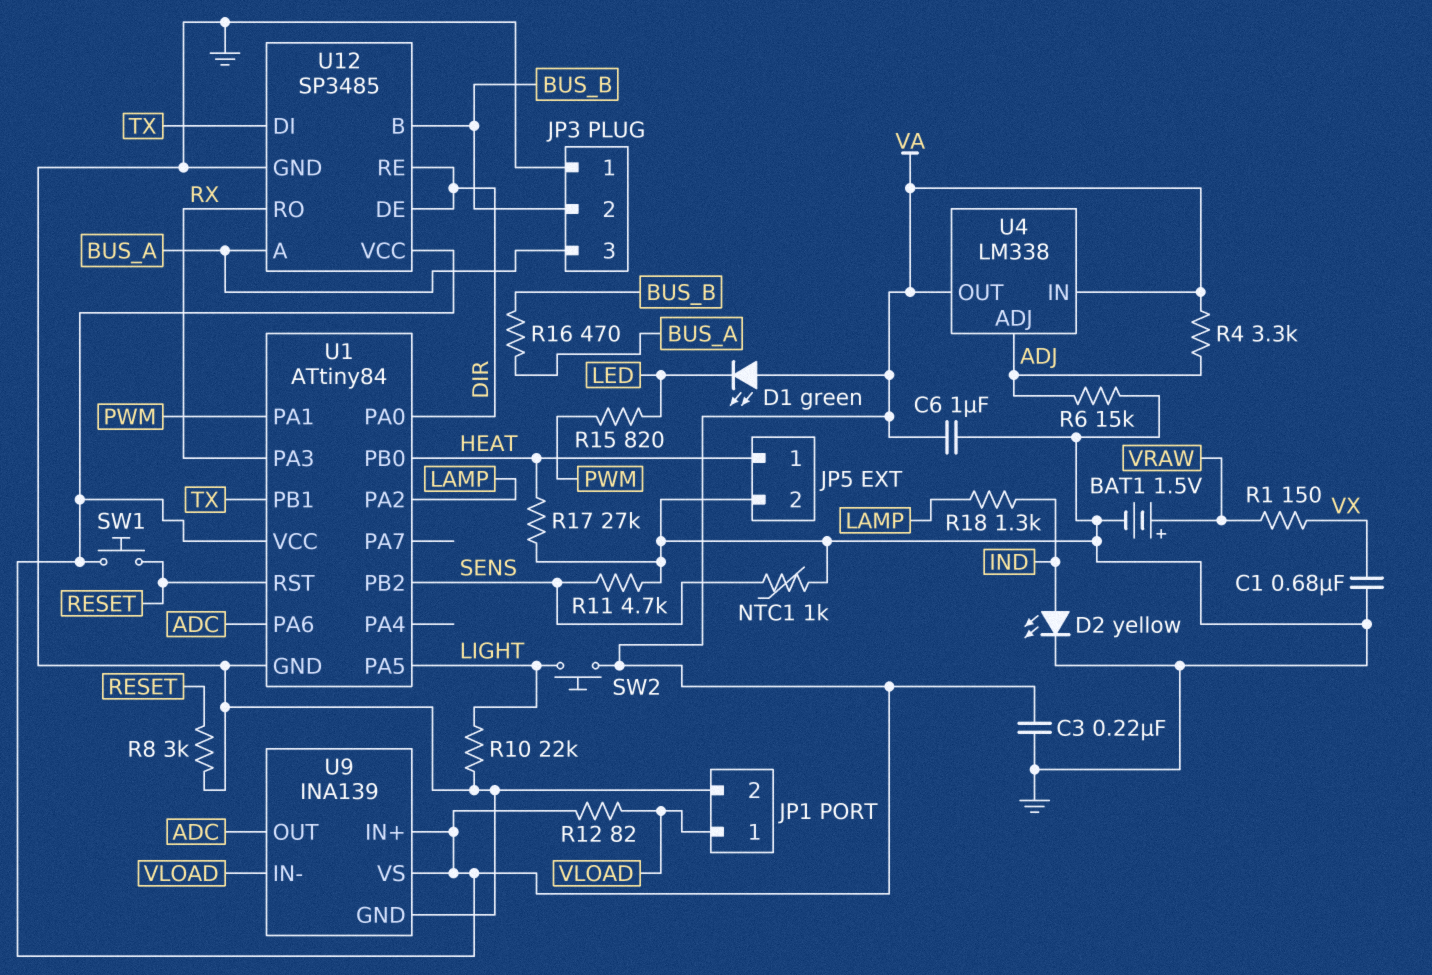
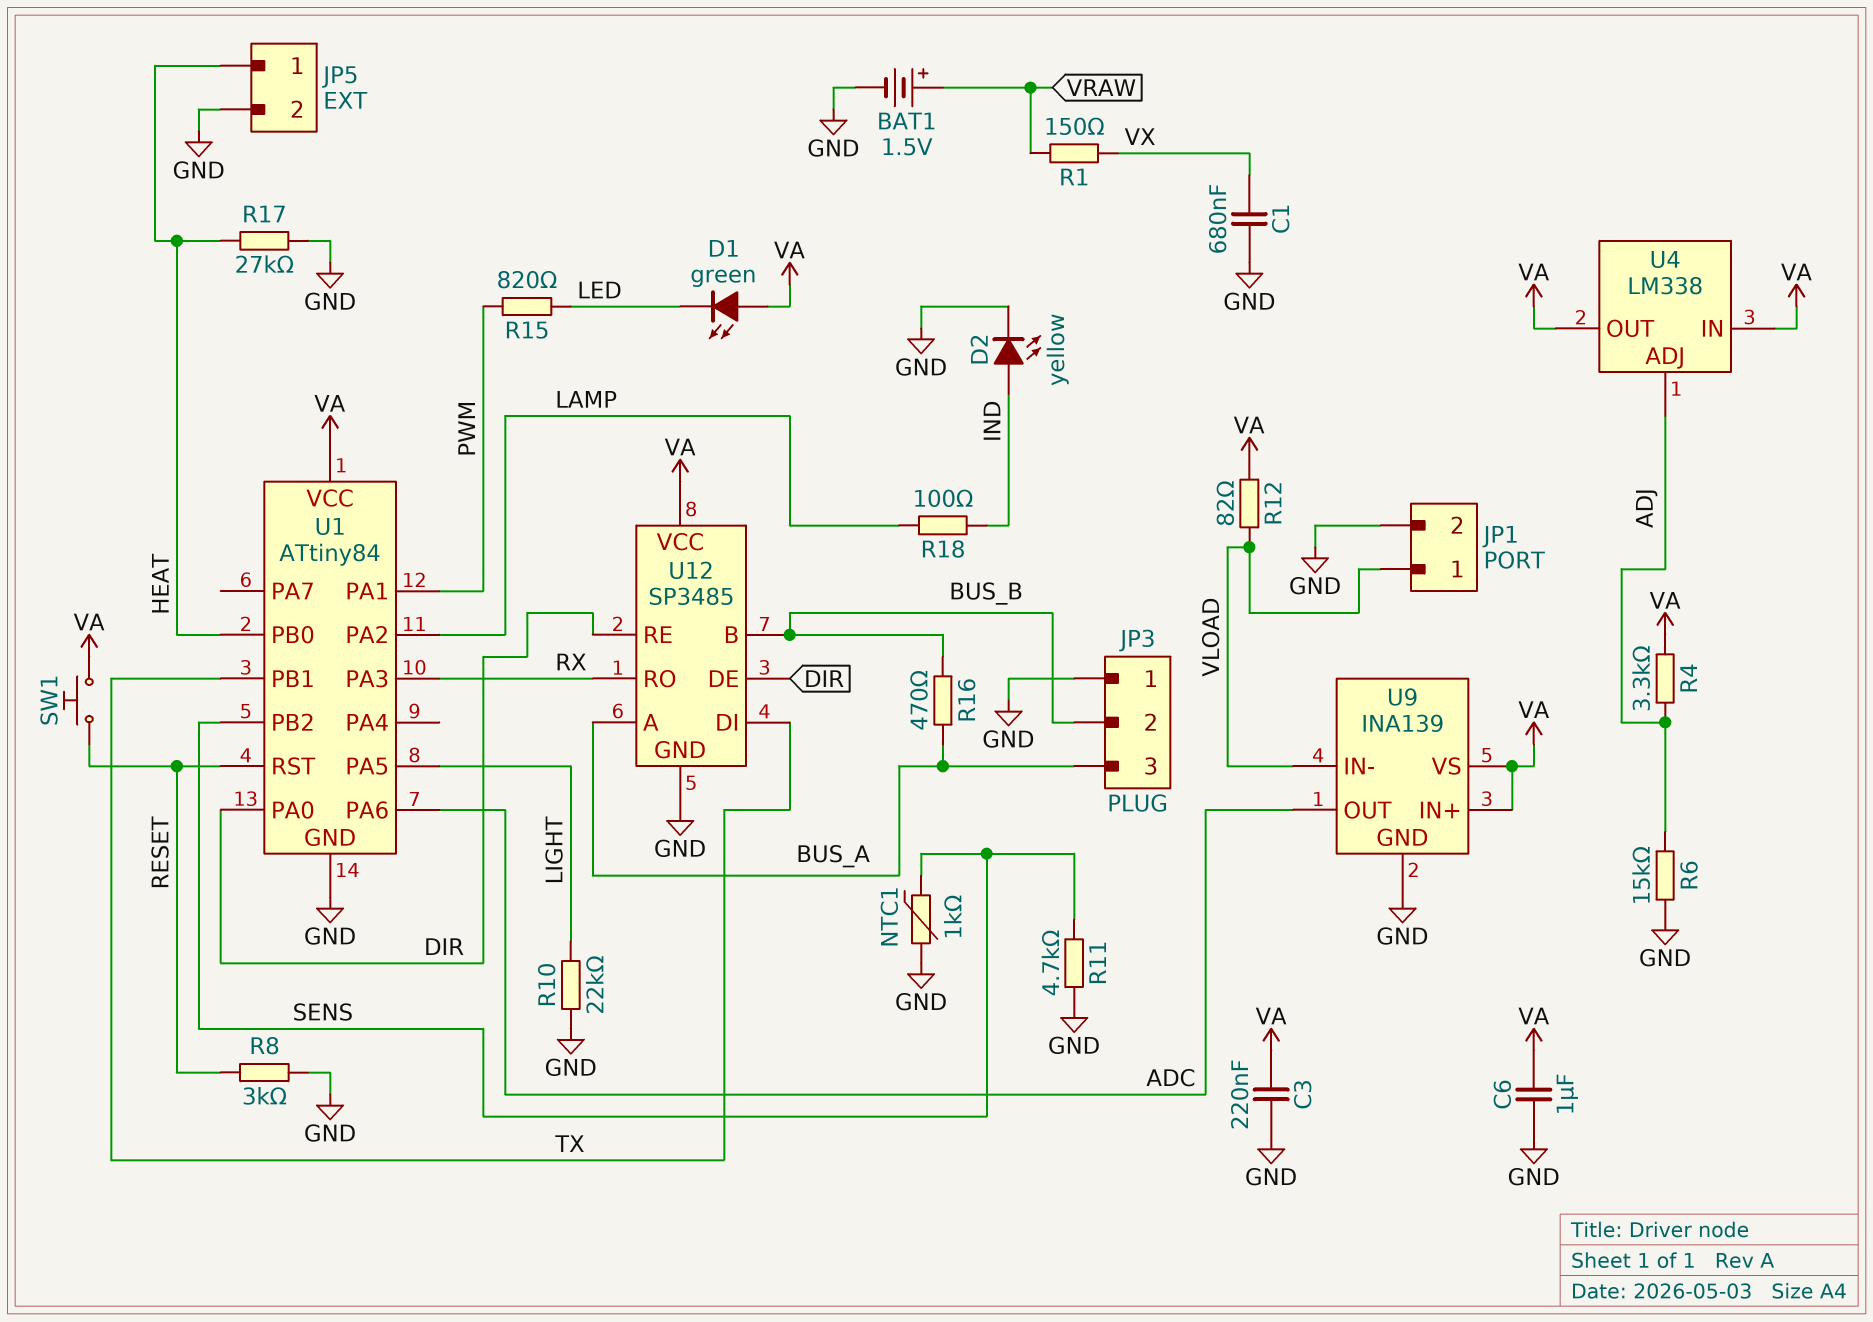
R18: 1.3k (IND, LAMP) -> 100 (IND, LAMP)
SW2: button (LIGHT, VA) -> none

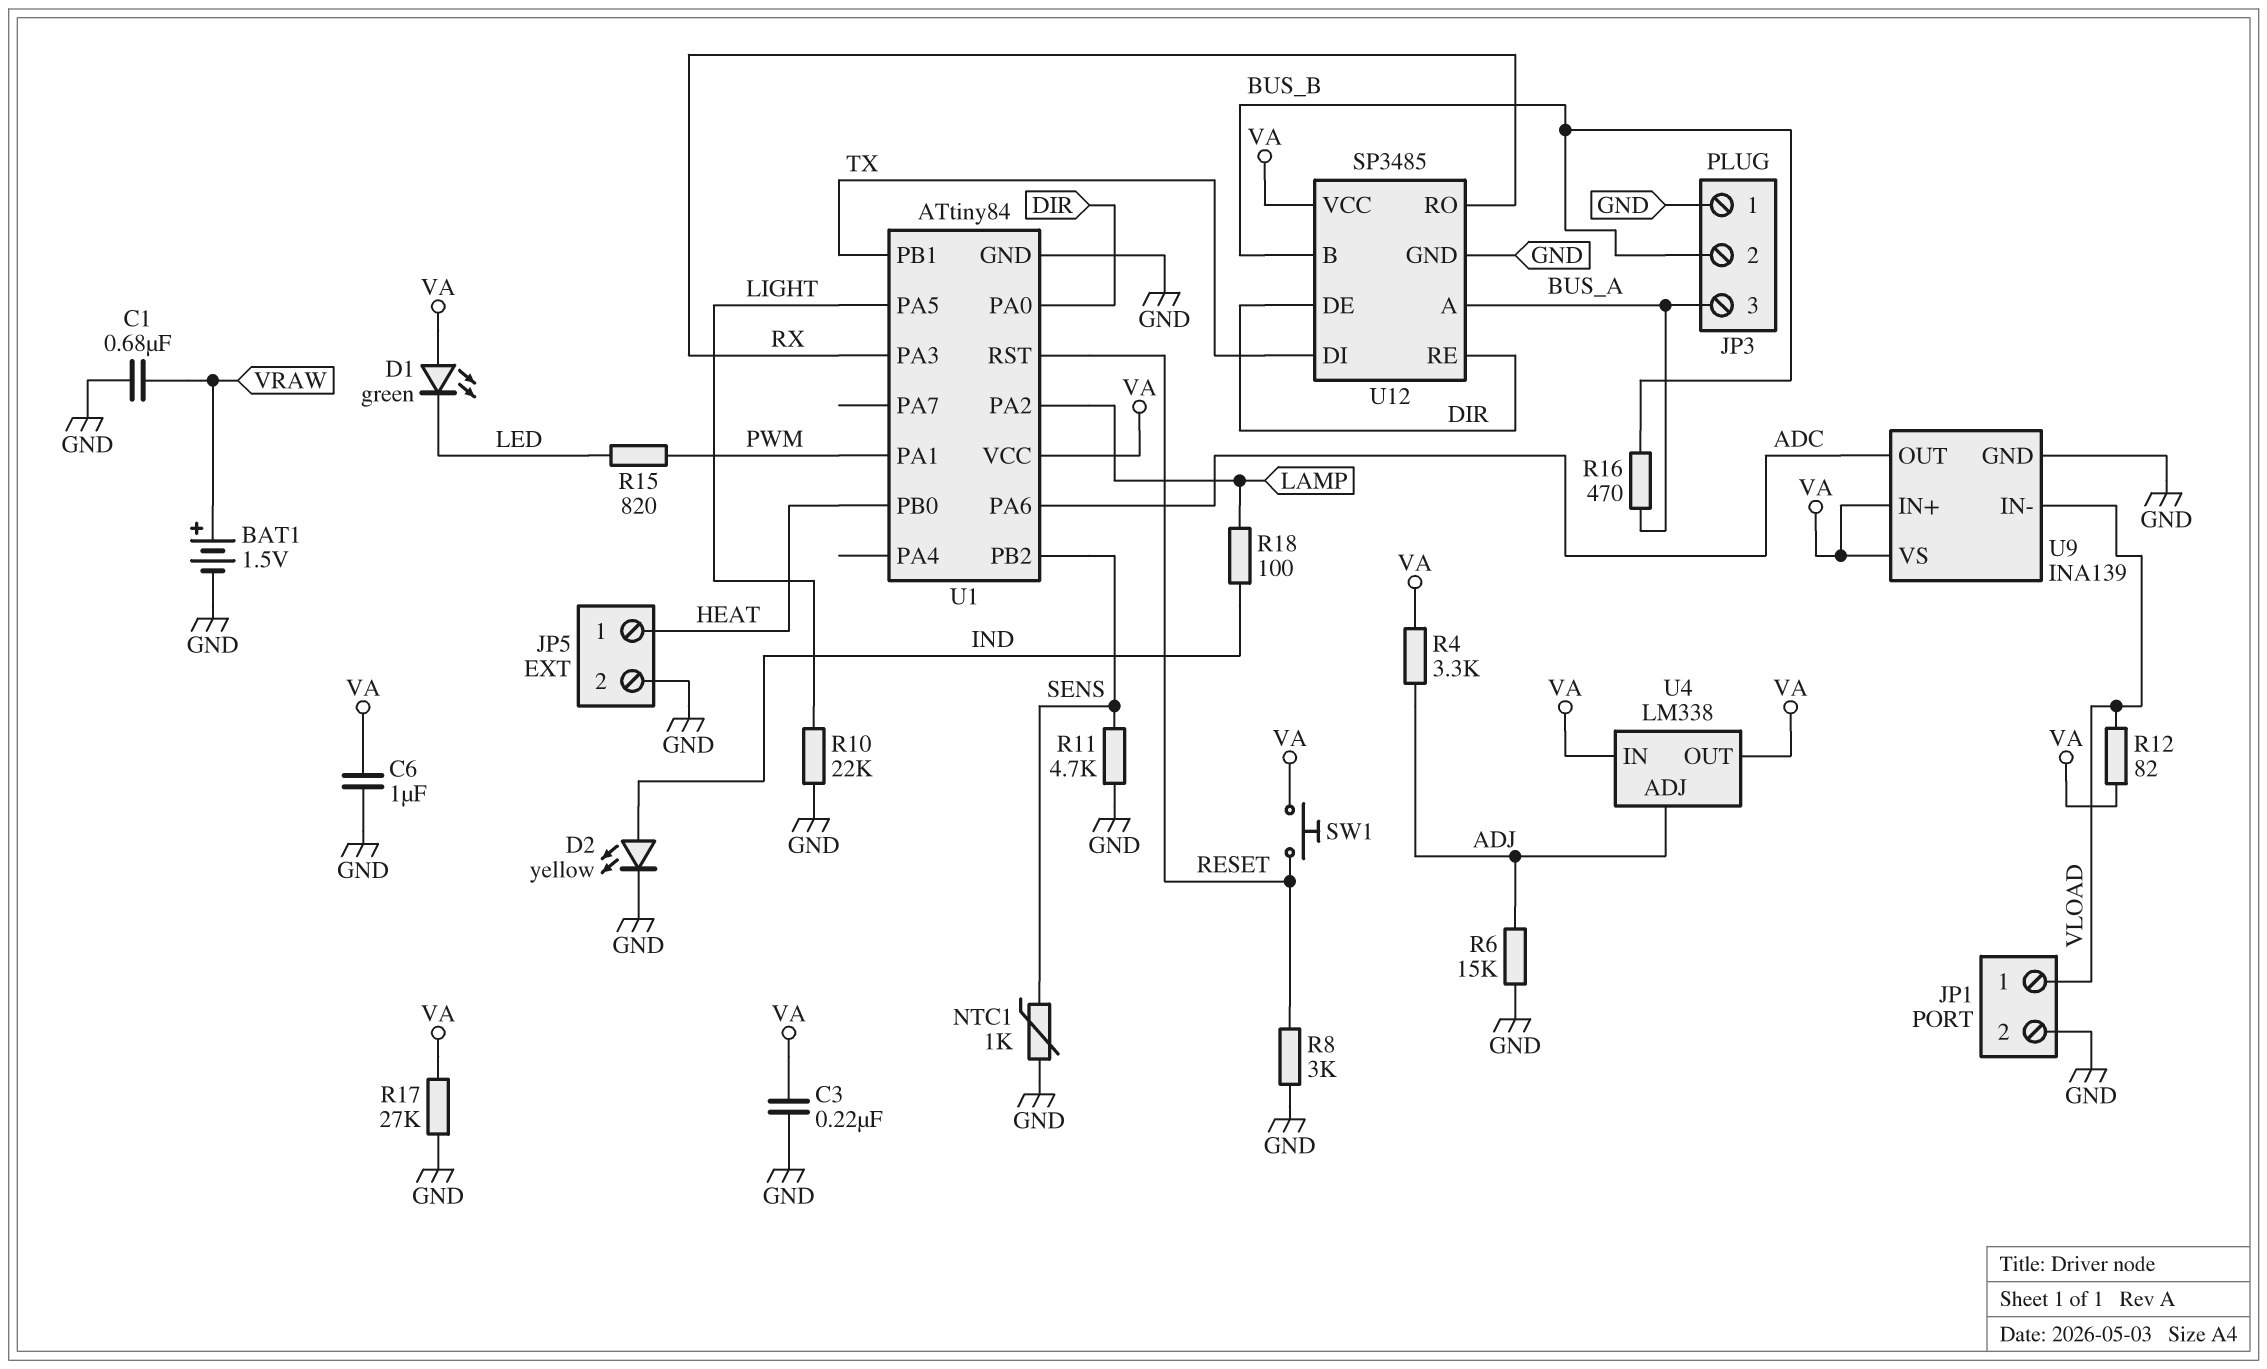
C1: 680nF (GND, VX) -> 680nF (GND, VRAW)
R1: 150 (VRAW, VX) -> none
R17: 27k (GND, HEAT) -> 27k (GND, VA)

